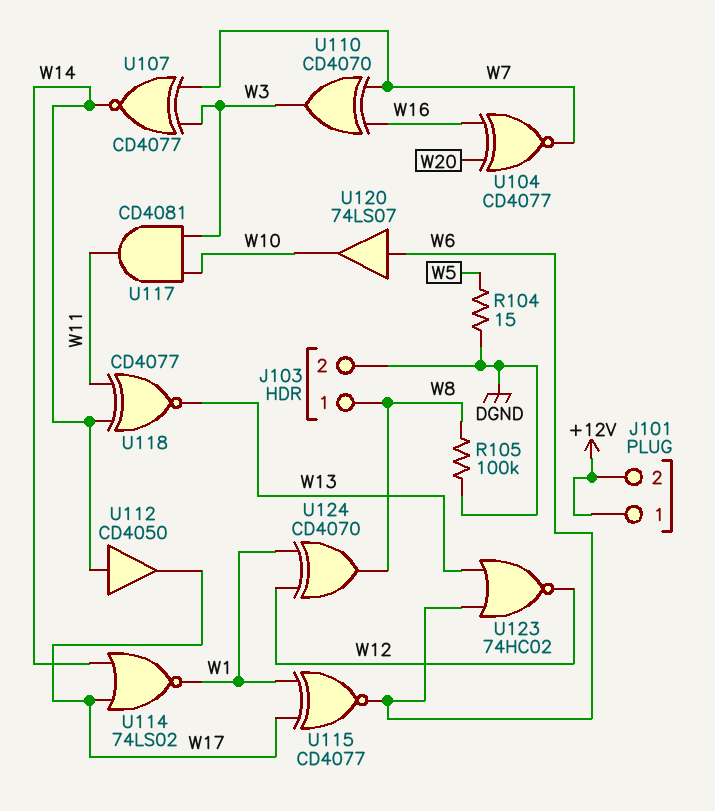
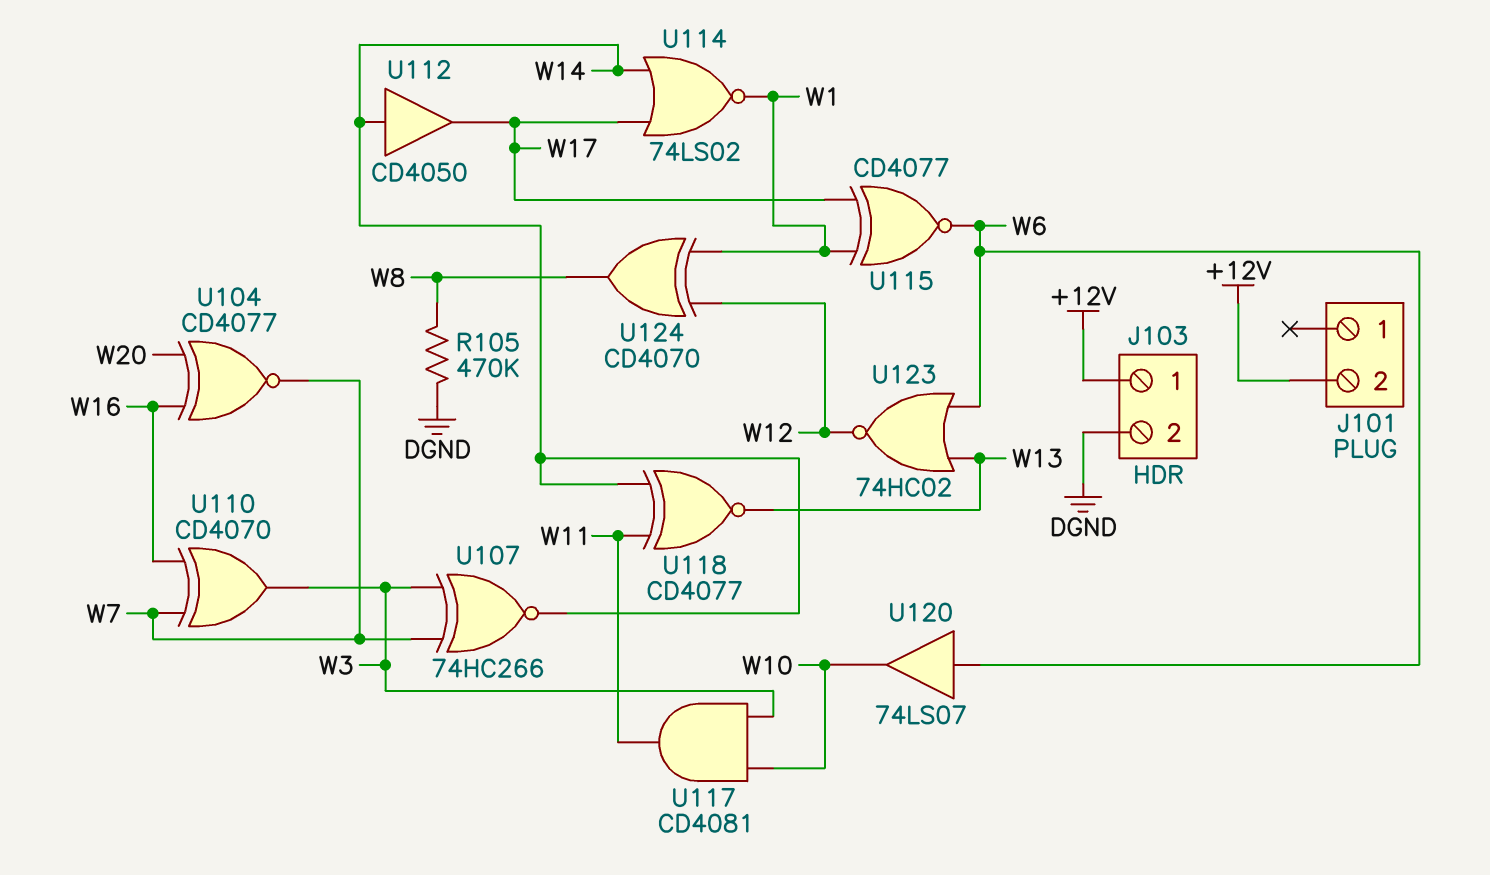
J101 pin 1: +12V -> none
J103 pin 1: W8 -> +12V
R104: 15 (DGND, W5) -> none
R105: 100k (DGND, W8) -> 470k (DGND, W8)
U107: XNOR CD4077 (in W3, in W7, out W14) -> XNOR 74HC266 (in W3, in W7, out W14)

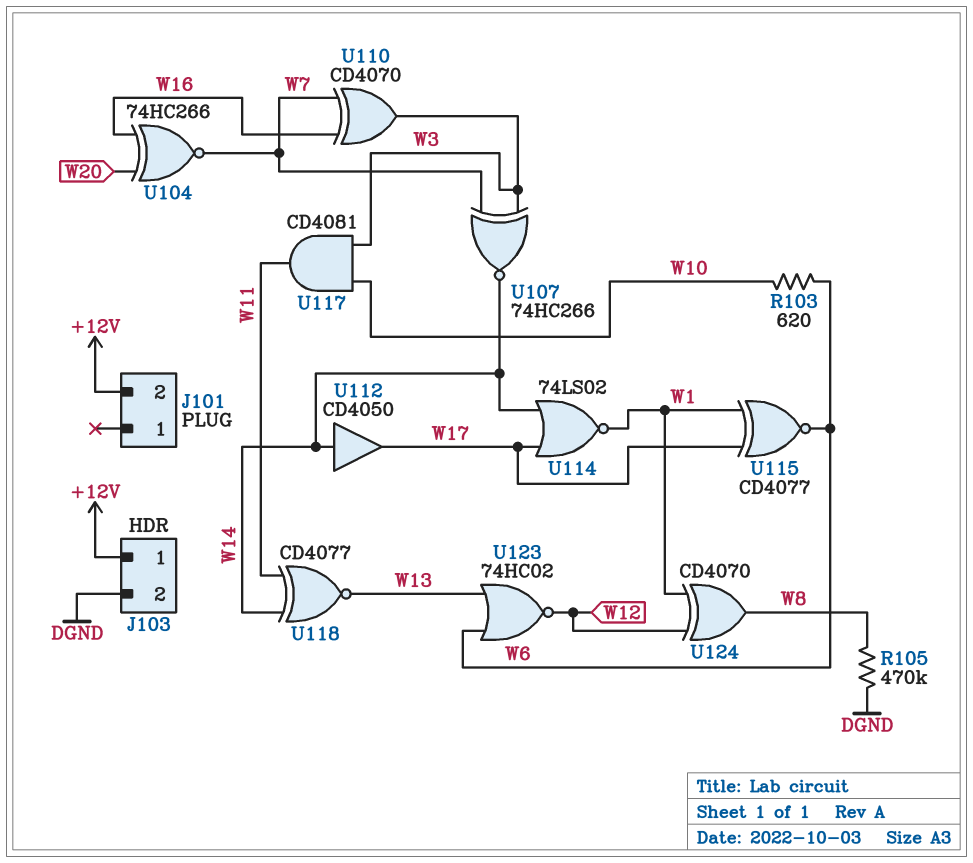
R103: none -> 620 (W6, W10)
U104: XNOR CD4077 (in W16, in W20, out W7) -> XNOR 74HC266 (in W16, in W20, out W7)
U120: buffer 74LS07 (in W6, out W10) -> none

